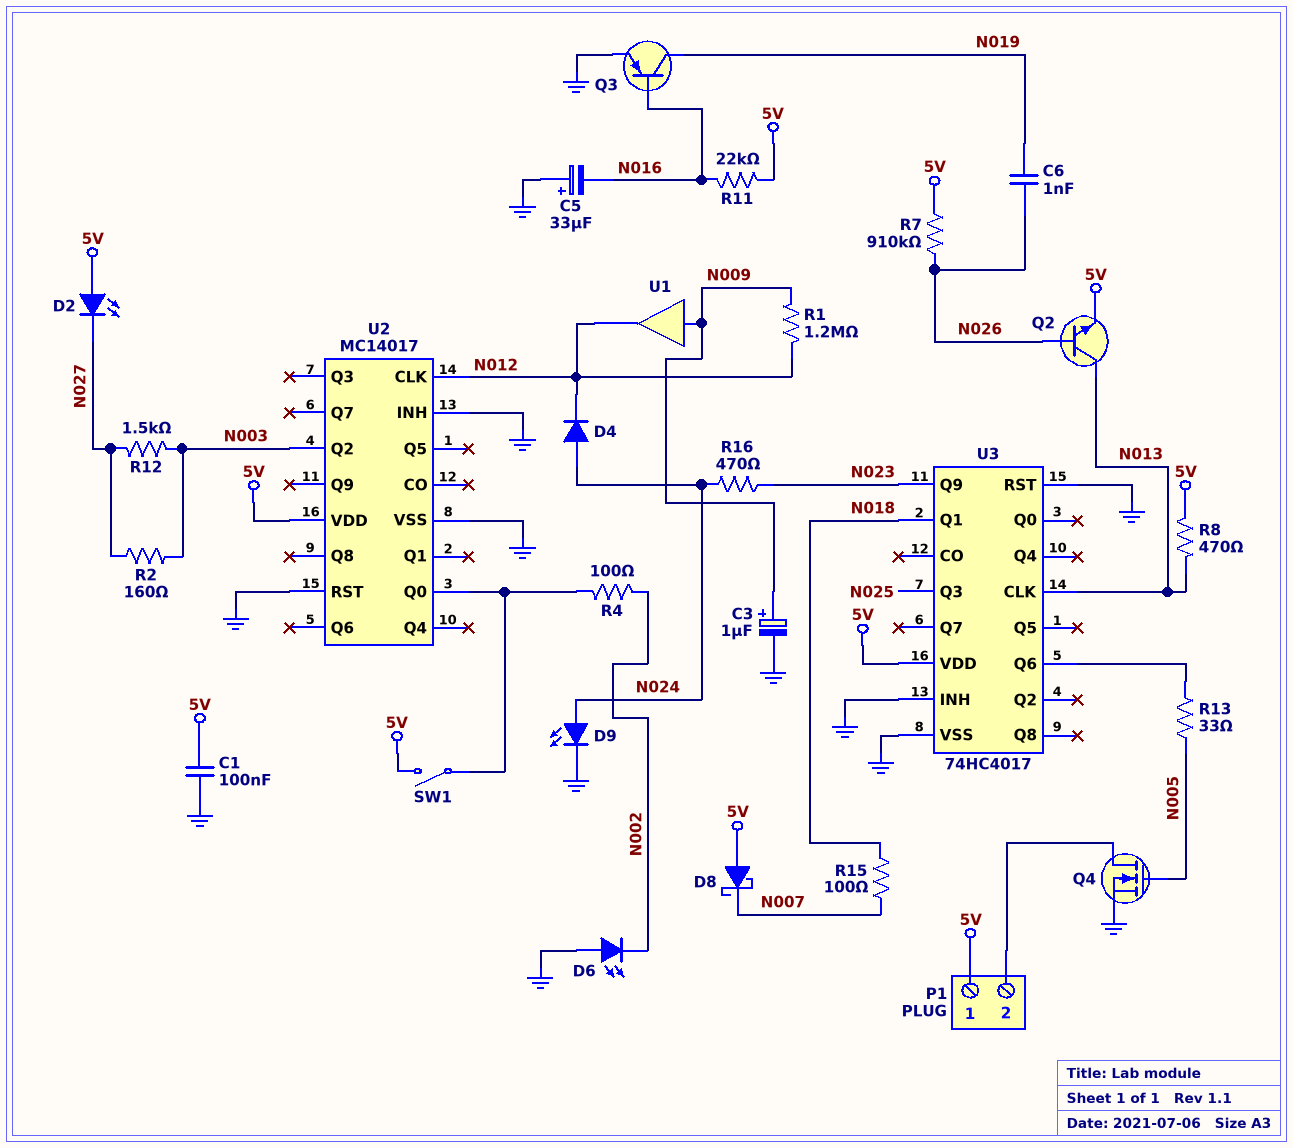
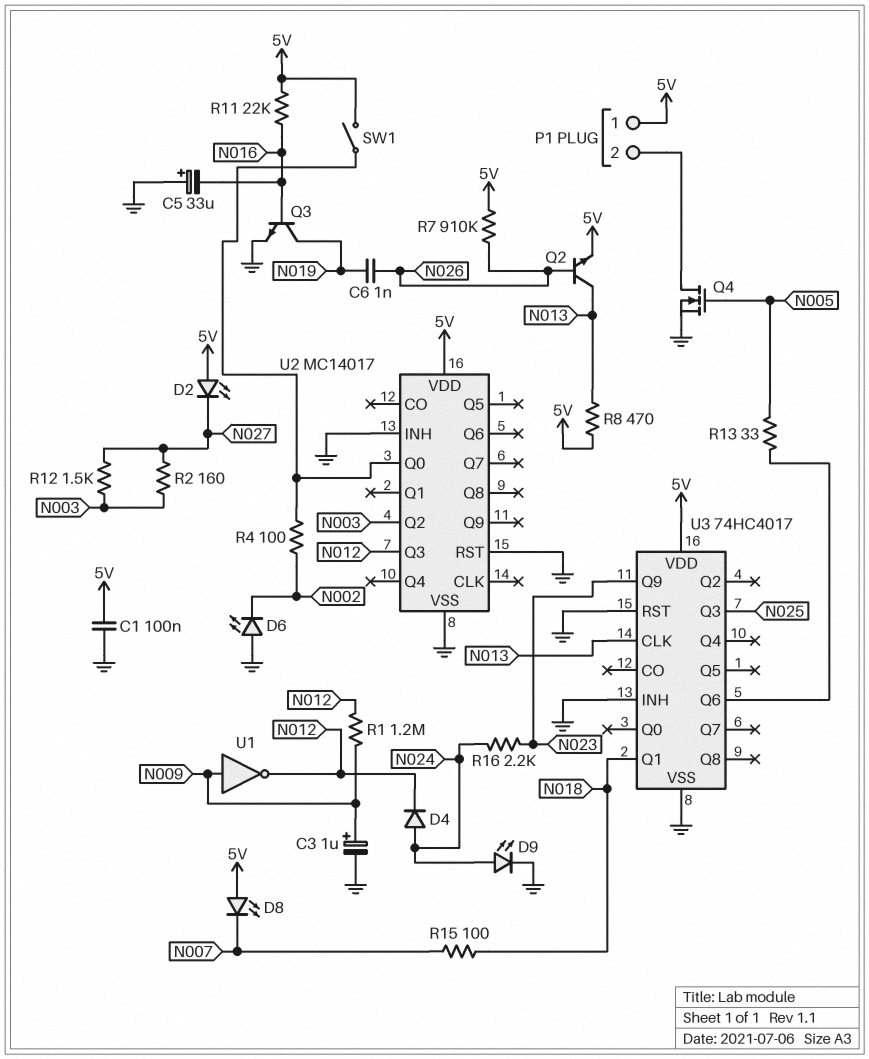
D8: schottky (A 5V, K N007) -> LED (A 5V, K N007)
Q3: PNP (B N016, C N019, E GND) -> NPN (B N016, C N019, E GND)
R16: 470 (N023, N024) -> 2.2k (N023, N024)
U1: buffer (in N009, out N012) -> NOT (in N009, out N012)
U2 pin CLK: N012 -> none
U2 pin Q3: none -> N012

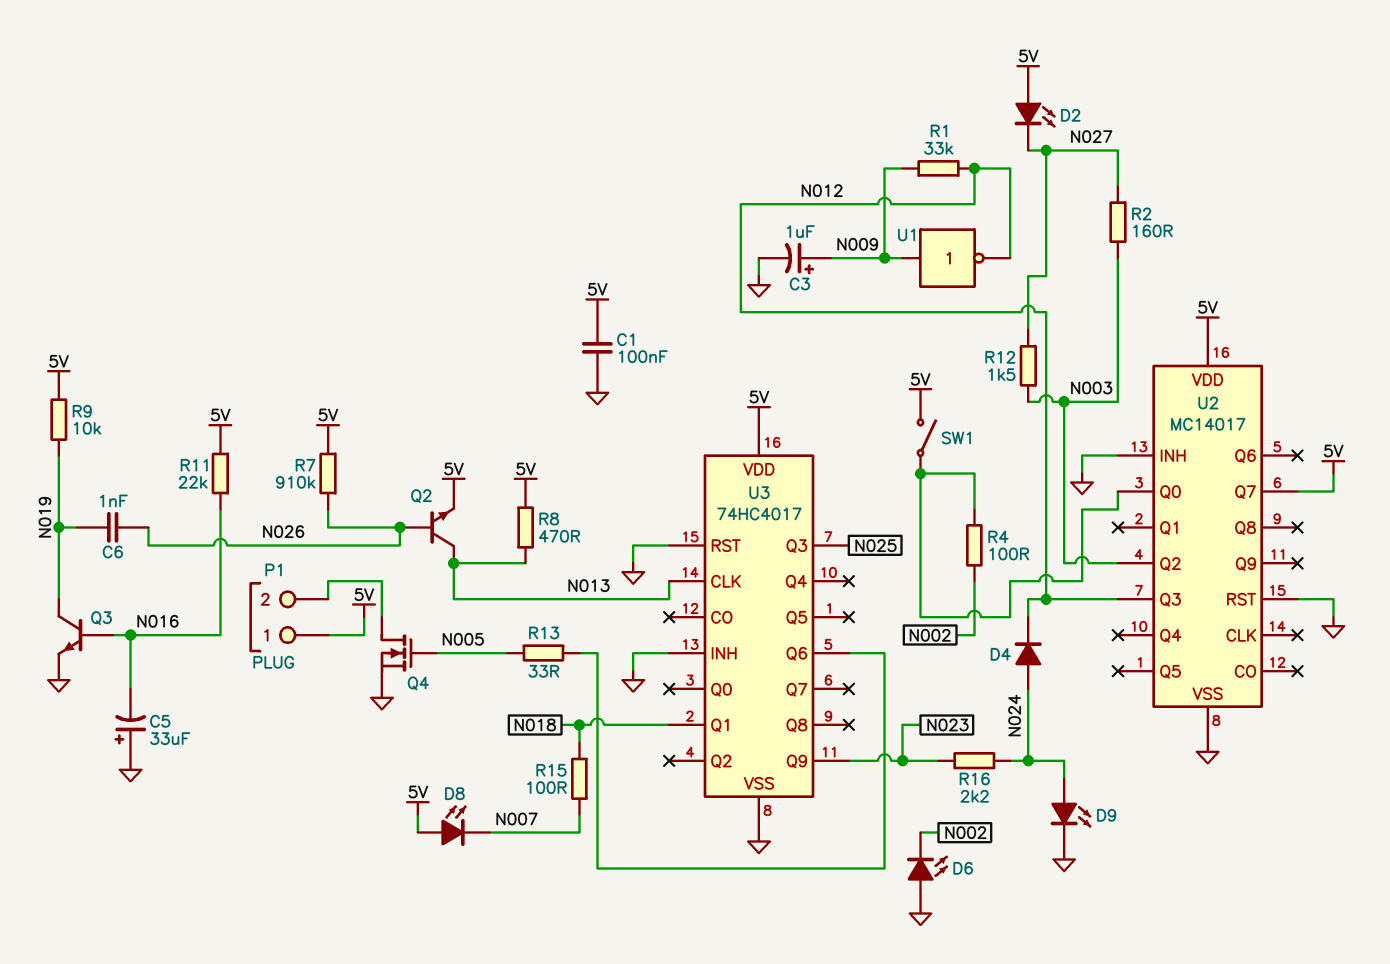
R1: 1.2M (N009, N012) -> 33k (N009, N012)
R9: none -> 10k (5V, N019)
U2 pin Q7: none -> 5V

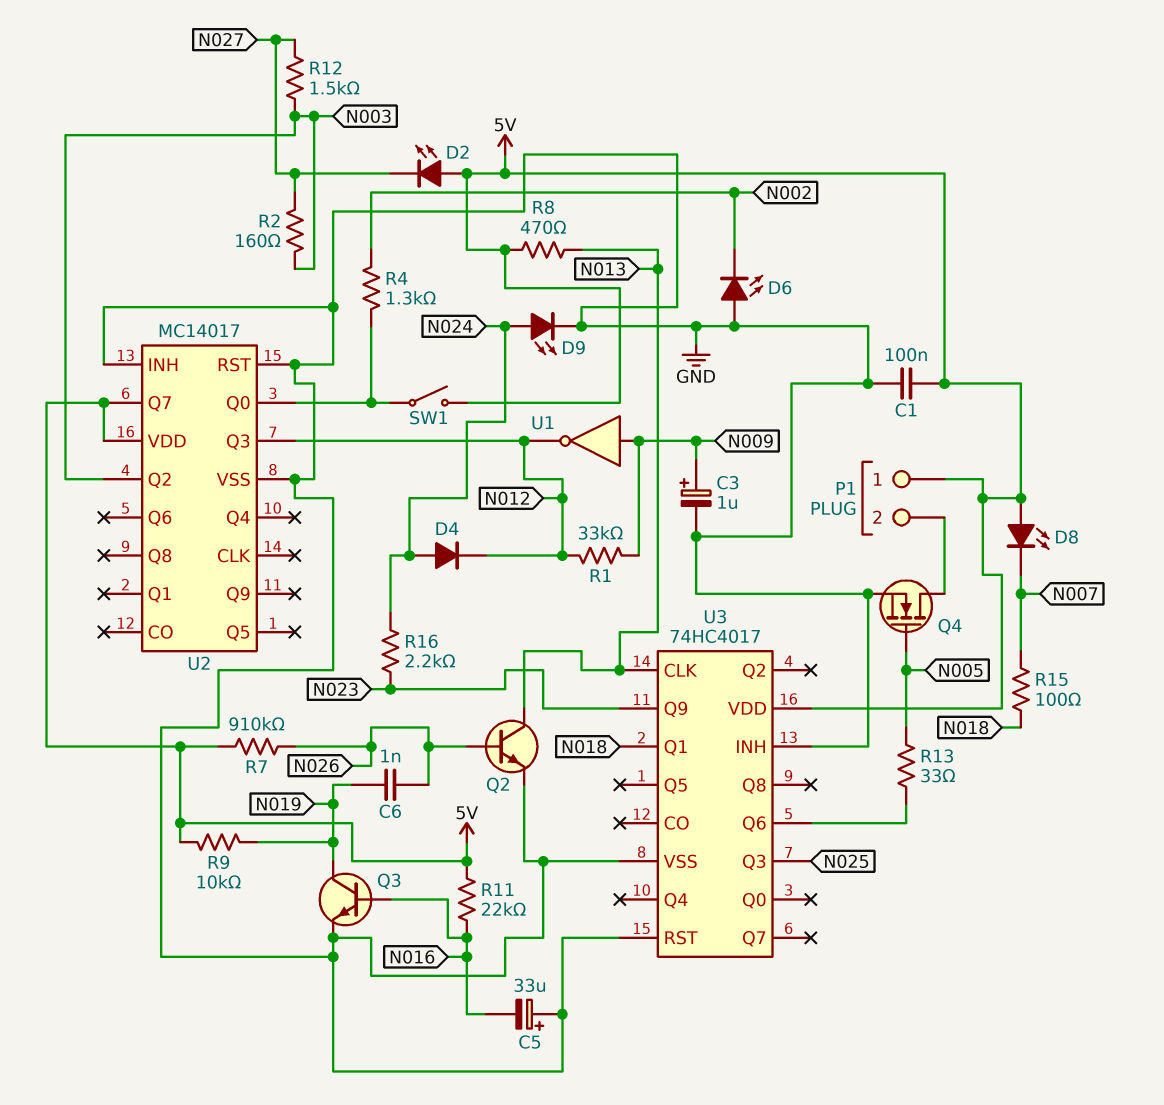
Q2: NPN (B N026, C N013, E 5V) -> NPN (B N026, C N013, E GND)
R4: 100 (N002, U2/Q0) -> 1.3k (N002, U2/Q0)

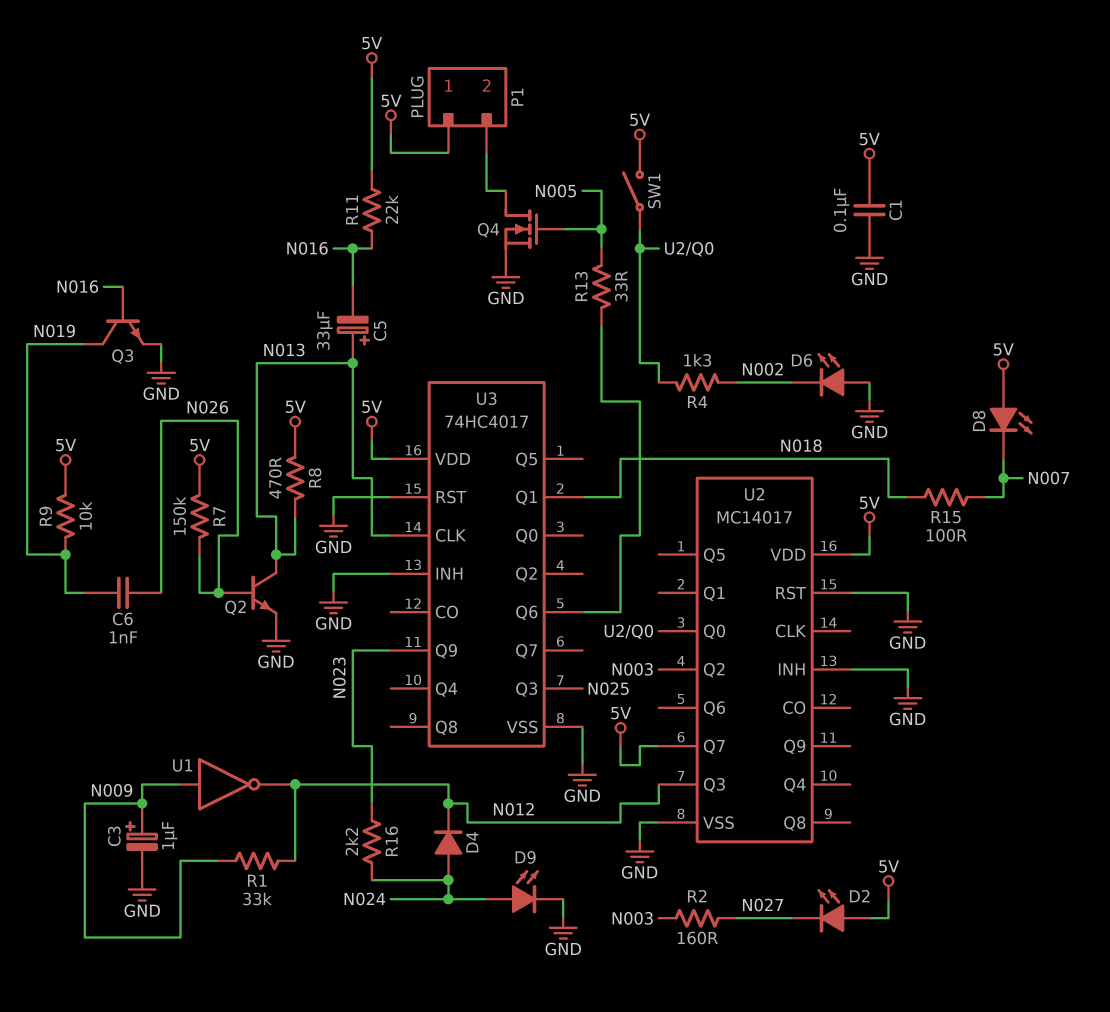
C5: 33uF (plus GND, minus N016) -> 33uF (plus N013, minus N016)
R7: 910k (5V, N026) -> 150k (5V, N026)
R12: 1.5k (N003, N027) -> none

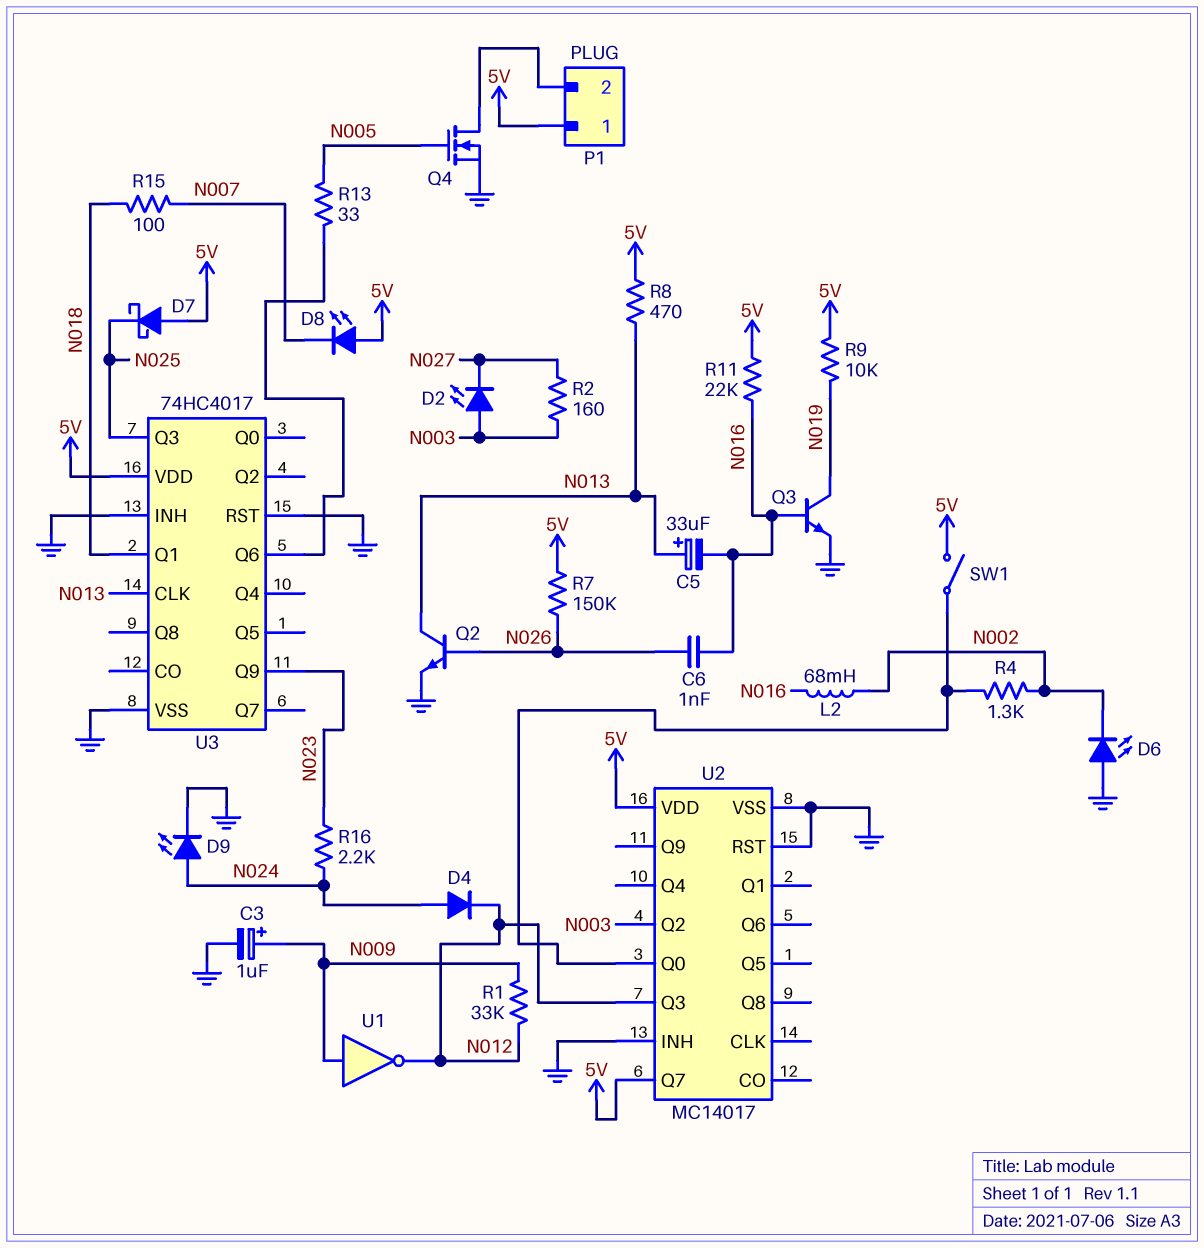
C1: 100nF (5V, GND) -> none
C6: 1nF (N019, N026) -> 1nF (N016, N026)
D2: LED (A 5V, K N027) -> LED (A N003, K N027)
D7: none -> schottky (A 5V, K N025)
L2: none -> 68mH (N002, N016)

